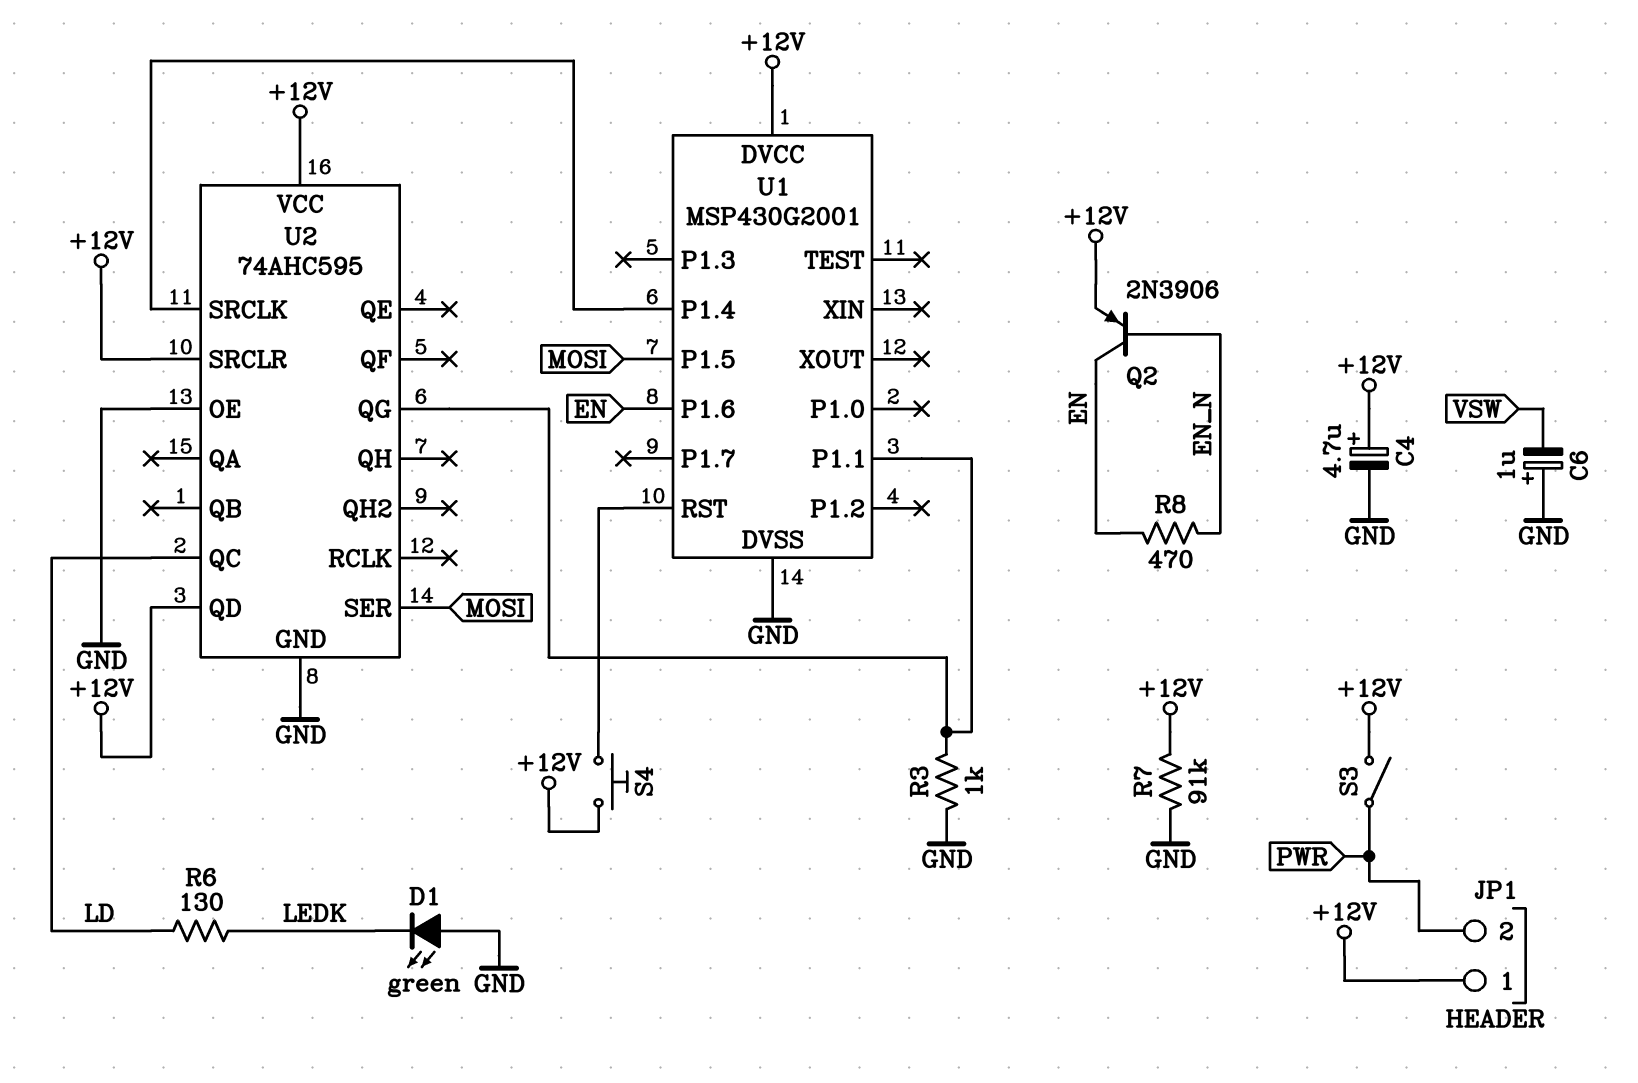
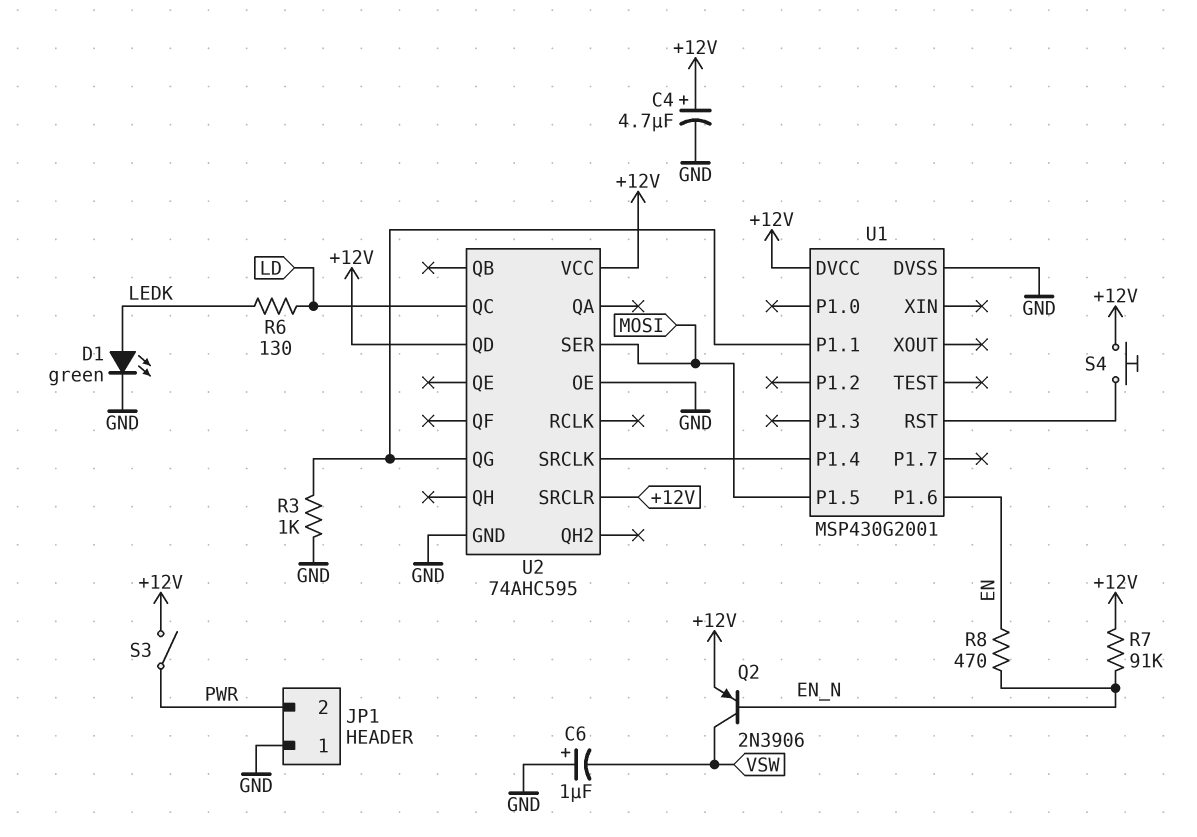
D1: LED green (A GND, K LEDK) -> LED green (A LEDK, K GND)
JP1 pin 1: +12V -> GND
Q2: PNP 2N3906 (B EN_N, C EN, E +12V) -> PNP 2N3906 (B EN_N, C VSW, E +12V)
R7: 91k (+12V, GND) -> 91k (+12V, EN_N)

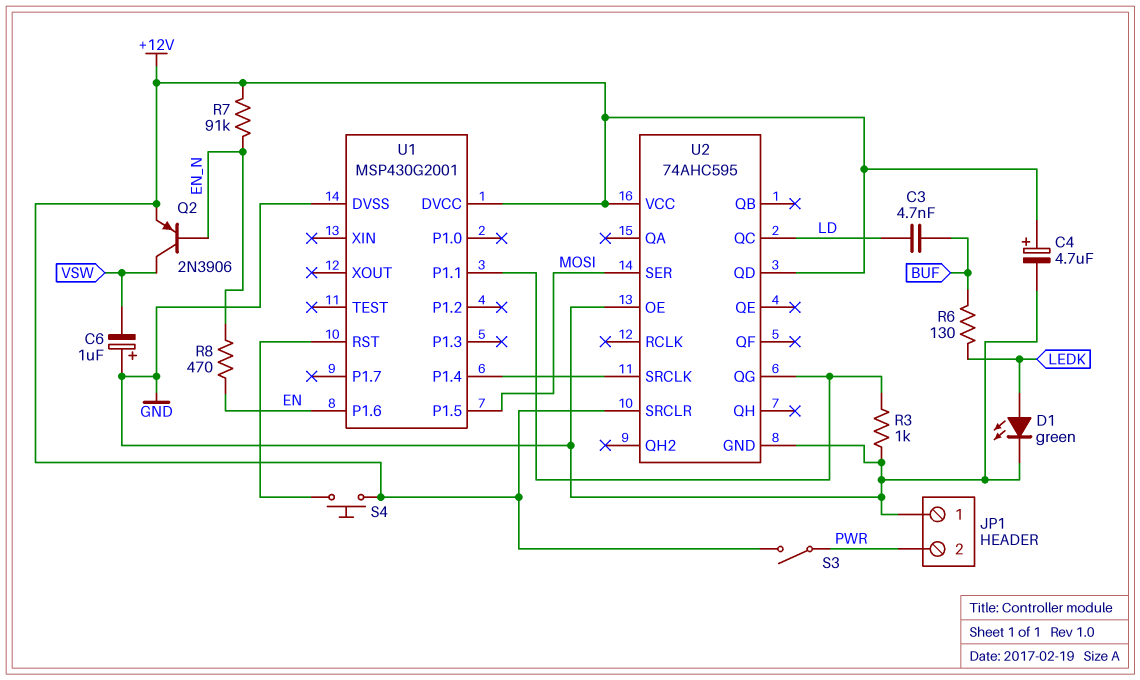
C3: none -> 4.7nF (BUF, LD)
R6: 130 (LD, LEDK) -> 130 (BUF, LEDK)

